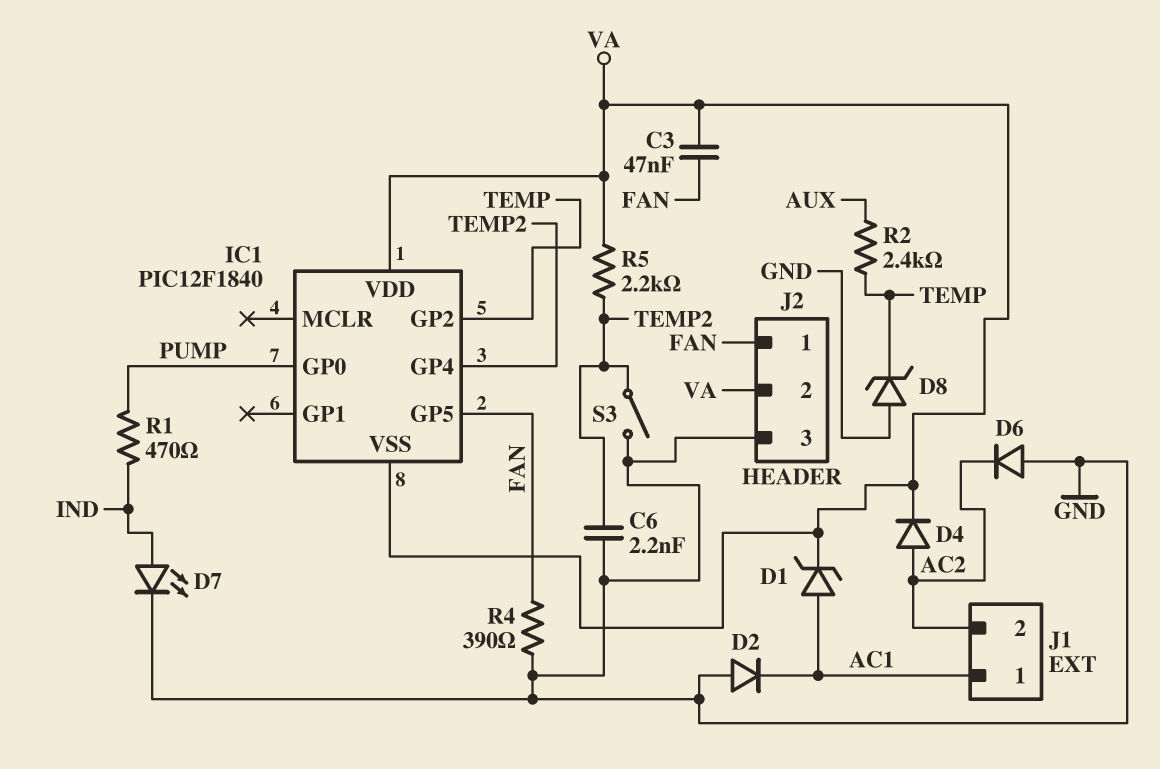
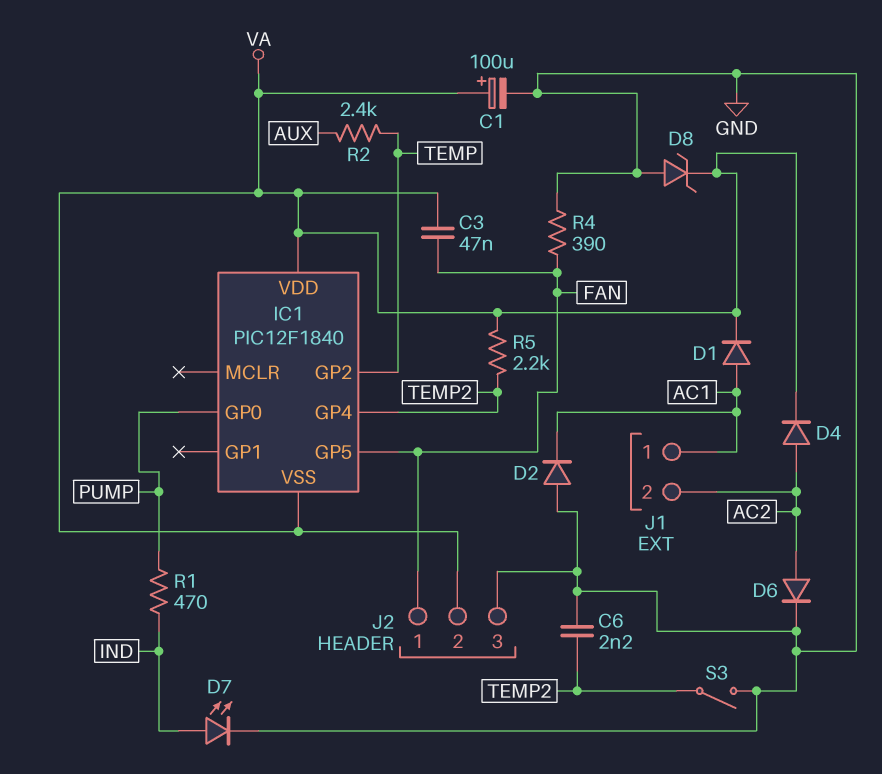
C1: none -> 100uF (plus VA, minus GND)
D1: zener (A AC1, K VA) -> diode (A AC1, K VA)
D6: diode (A GND, K AC2) -> diode (A AC2, K GND)
D8: zener (A GND, K TEMP) -> zener (A GND, K VA)

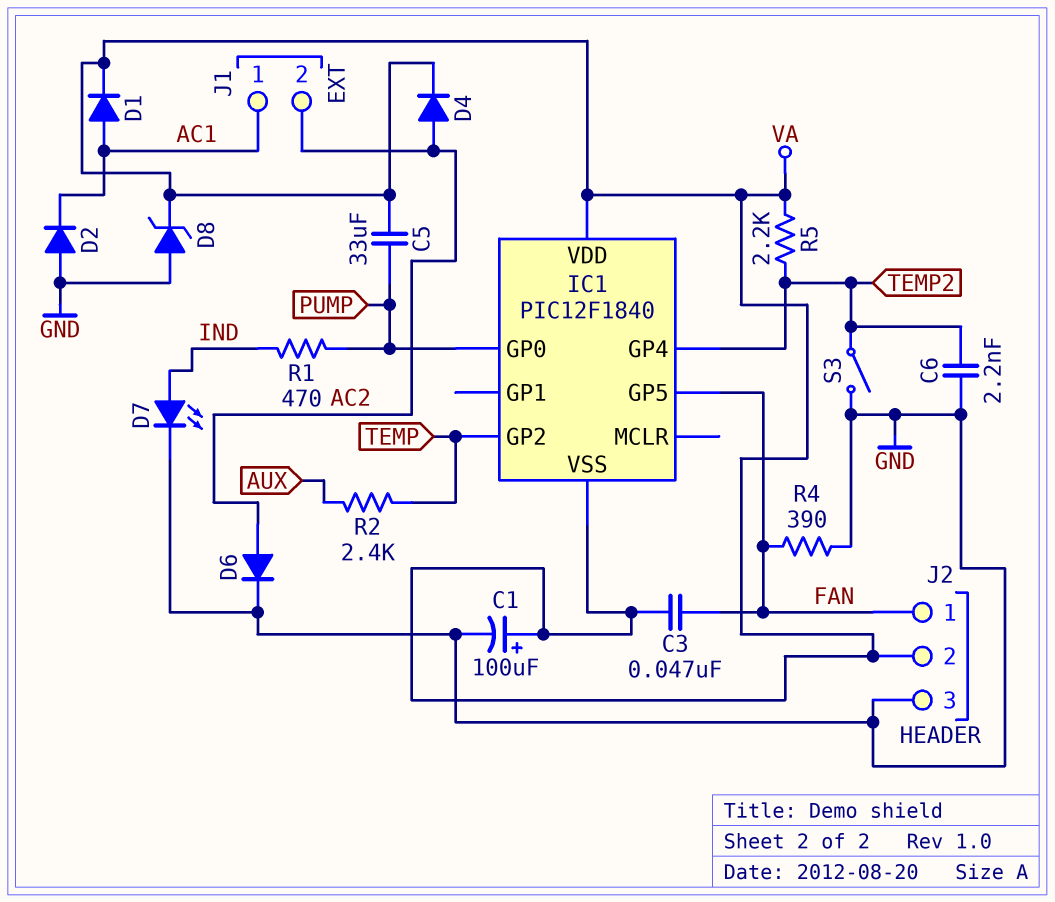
C5: none -> 33uF (PUMP, VA)

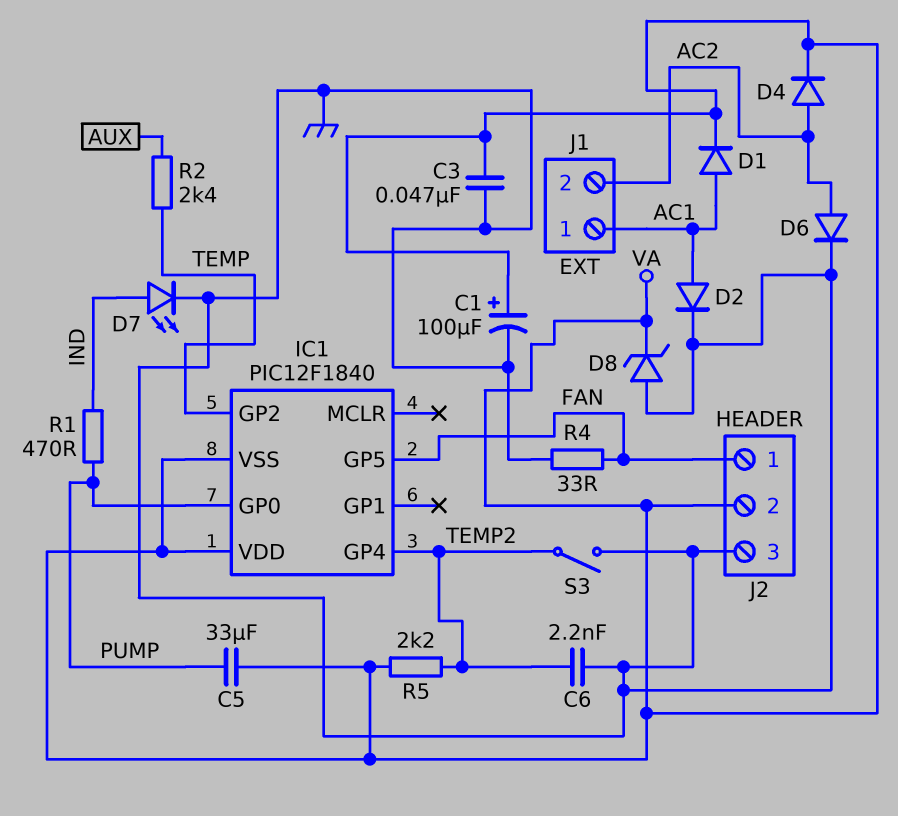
C3: 47nF (FAN, VA) -> 47nF (GND, VA)
D2: diode (A GND, K AC1) -> diode (A AC1, K GND)
R4: 390 (FAN, GND) -> 33 (FAN, GND)

